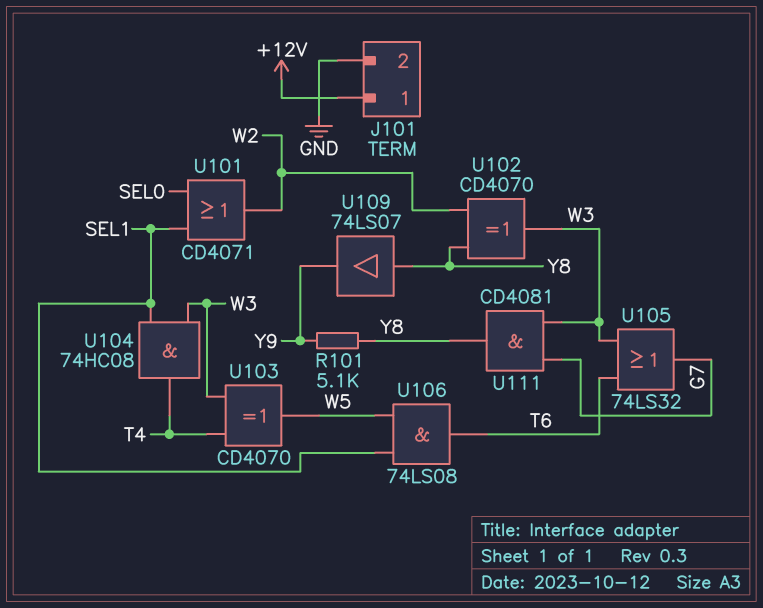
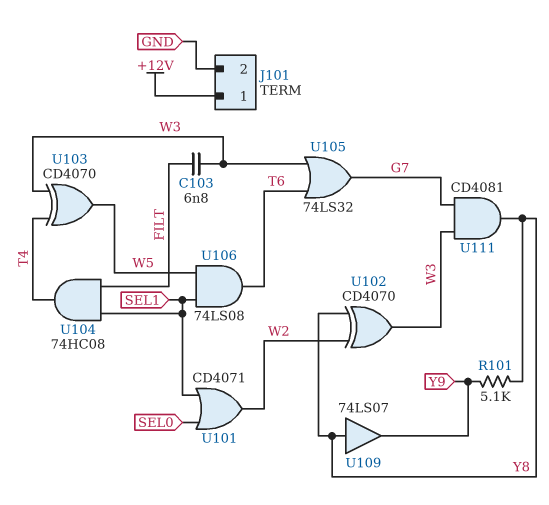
C103: none -> 6.8nF (FILT, W3)
U104: AND 74HC08 (in SEL1, in W3, out T4) -> AND 74HC08 (in FILT, in SEL1, out T4)

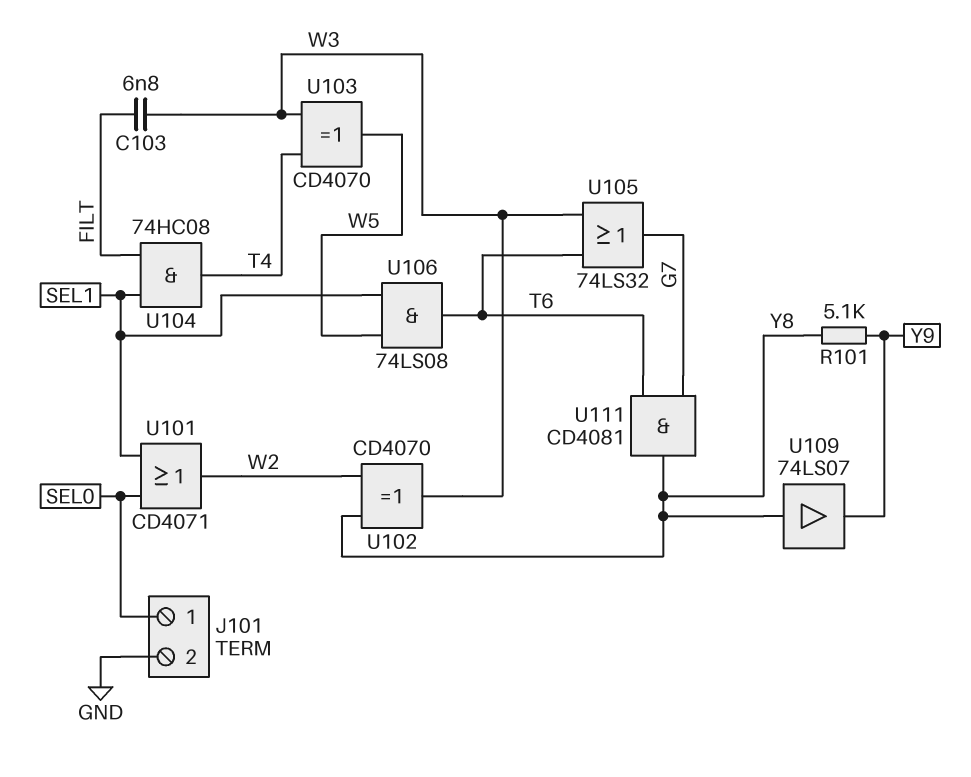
J101 pin 1: +12V -> SEL0
U111: AND CD4081 (in G7, in W3, out Y8) -> AND CD4081 (in G7, in T6, out Y8)

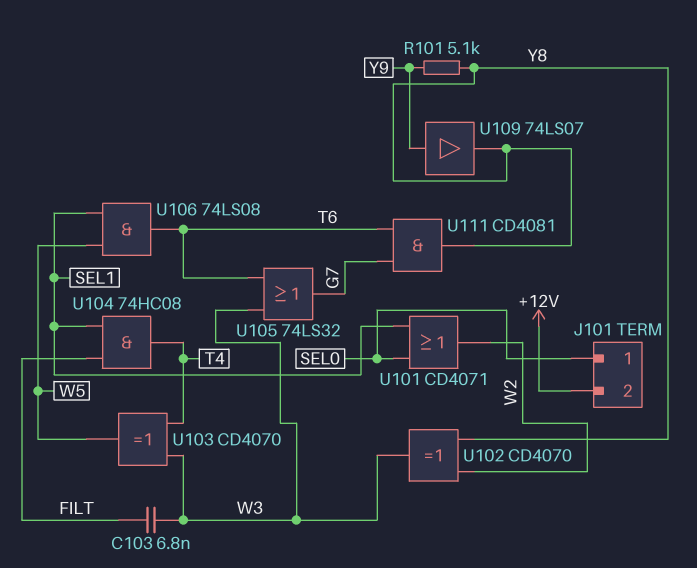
J101 pin 2: GND -> +12V
U109: buffer 74LS07 (in Y8, out Y9) -> buffer 74LS07 (in Y9, out Y8)

